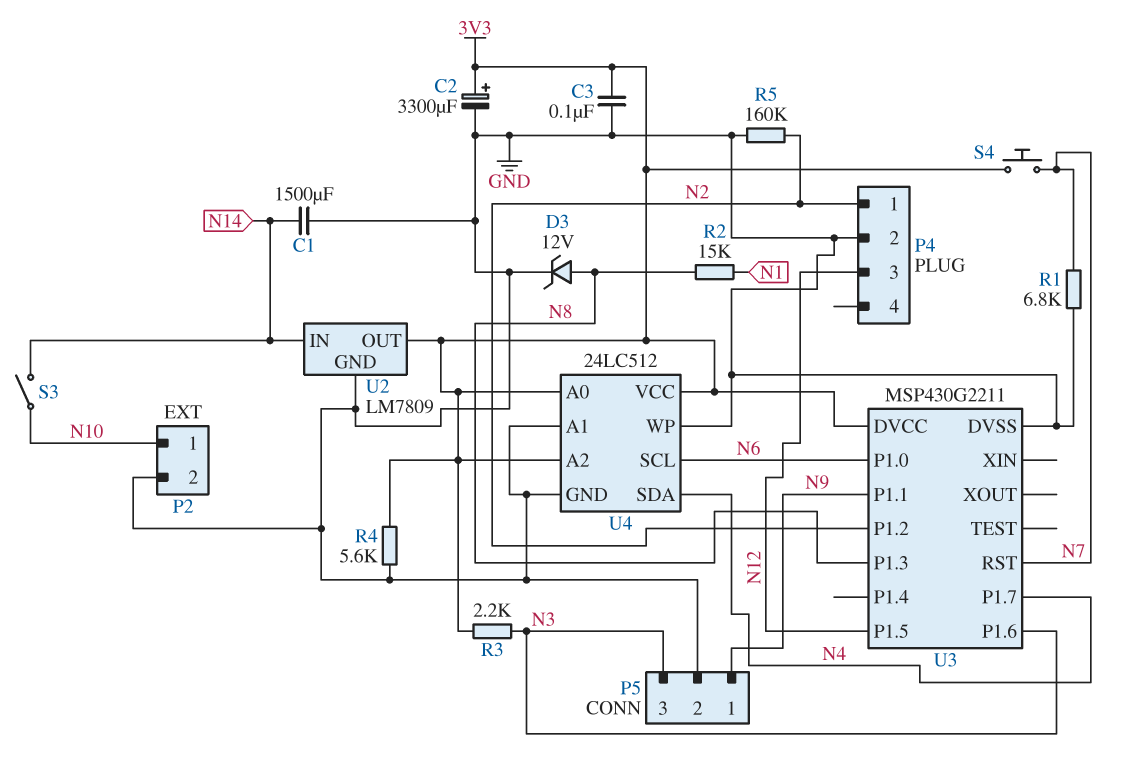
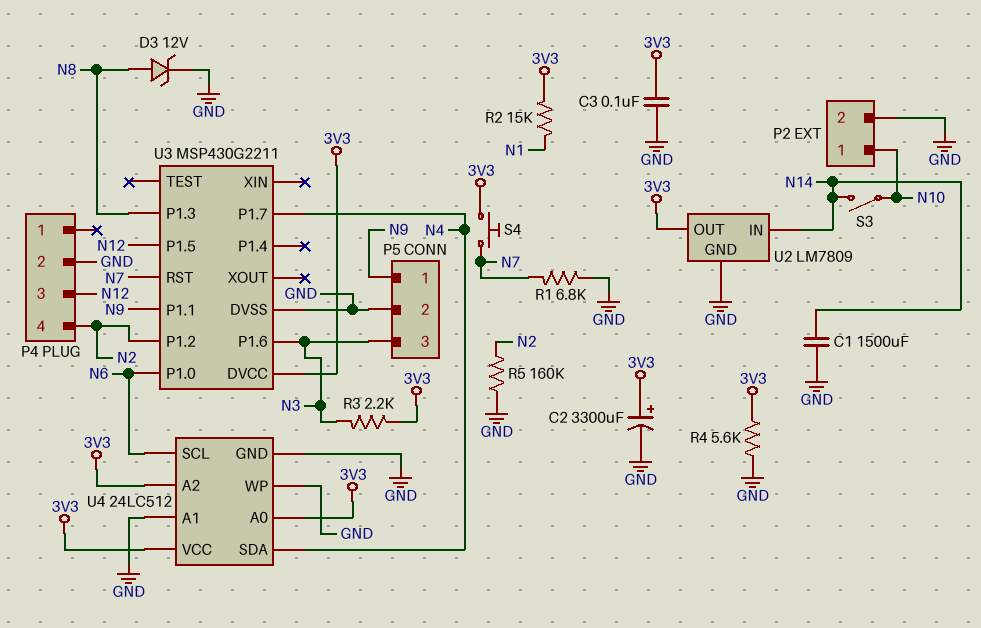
P4 pin 1: N2 -> none
P4 pin 4: none -> N2
R2: 15k (N1, N8) -> 15k (3V3, N1)

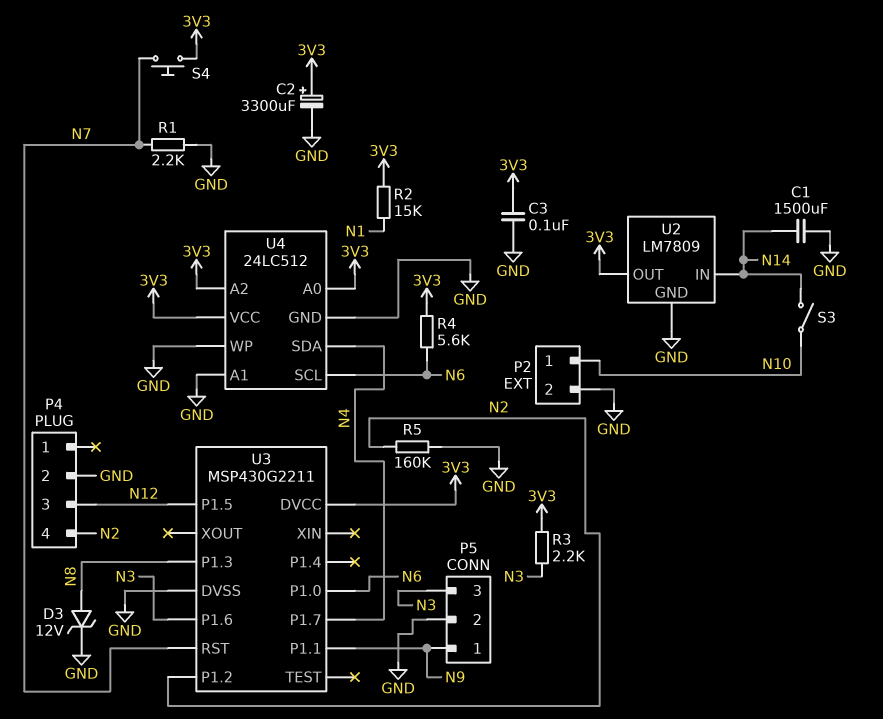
R1: 6.8k (GND, N7) -> 2.2k (GND, N7)
R4: 5.6k (3V3, GND) -> 5.6k (3V3, N6)

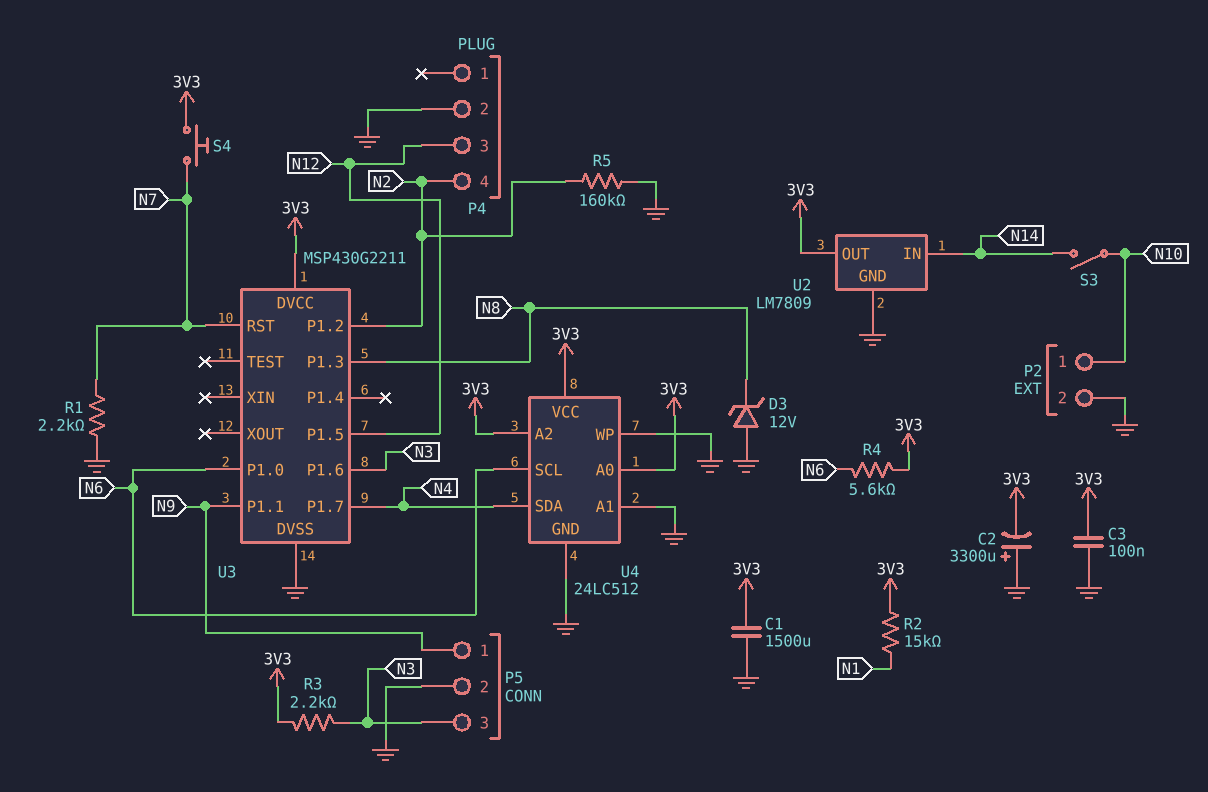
C1: 1500uF (GND, N14) -> 1500uF (3V3, GND)
C2: 3300uF (plus 3V3, minus GND) -> 3300uF (plus GND, minus 3V3)
D3: zener 12V (A N8, K GND) -> zener 12V (A GND, K N8)

